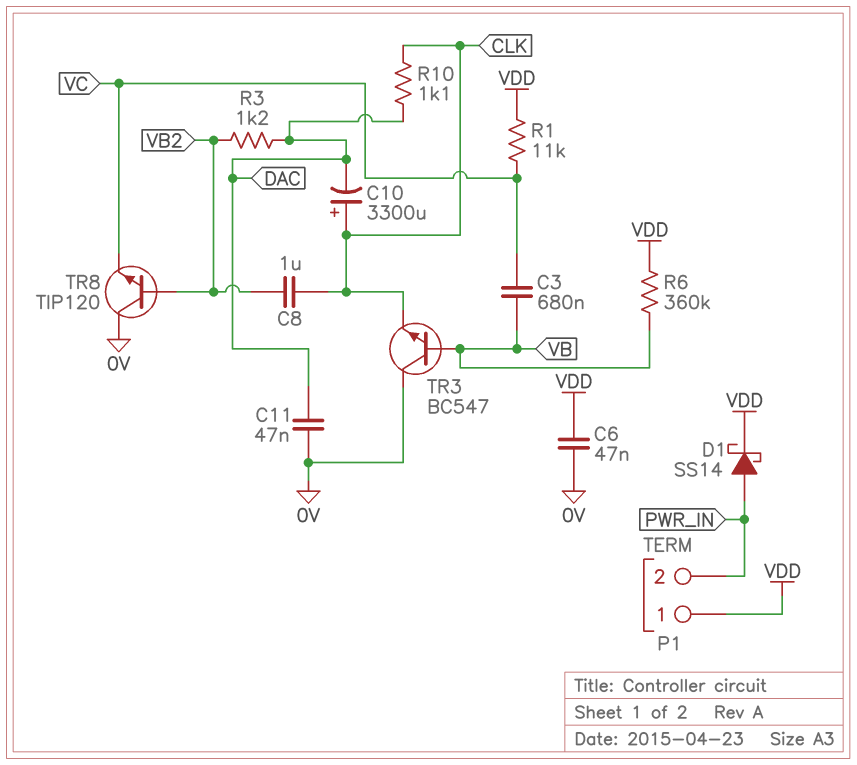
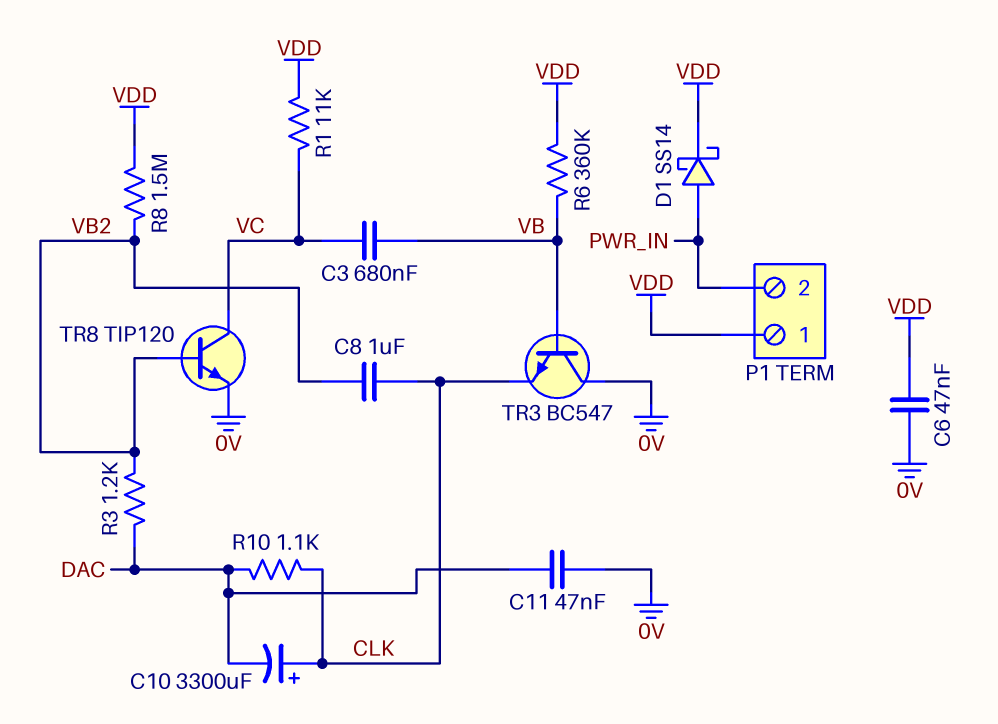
R8: none -> 1.5M (VB2, VDD)
TR8: NPN TIP120 (B VB2, C 0V, E VC) -> NPN TIP120 (B VB2, C VC, E 0V)

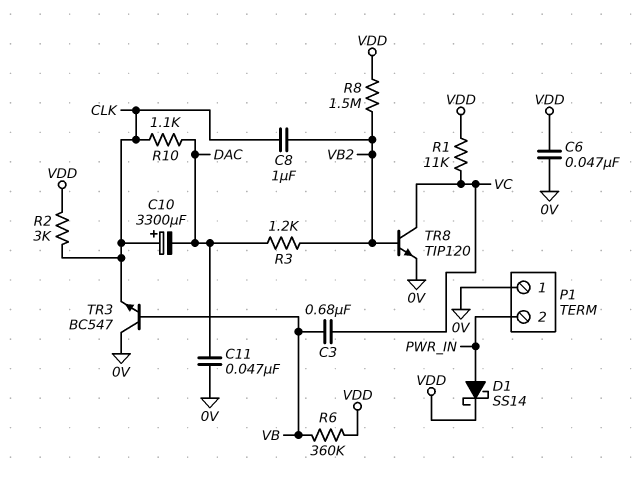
P1 pin 1: VDD -> 0V
R2: none -> 3k (CLK, VDD)

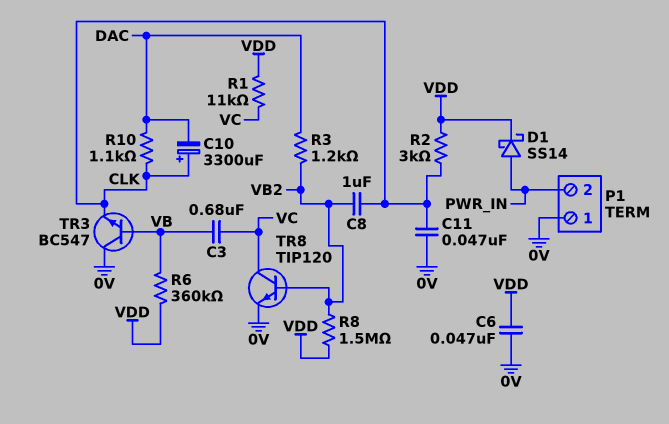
C11: 47nF (0V, DAC) -> 47nF (0V, CLK)

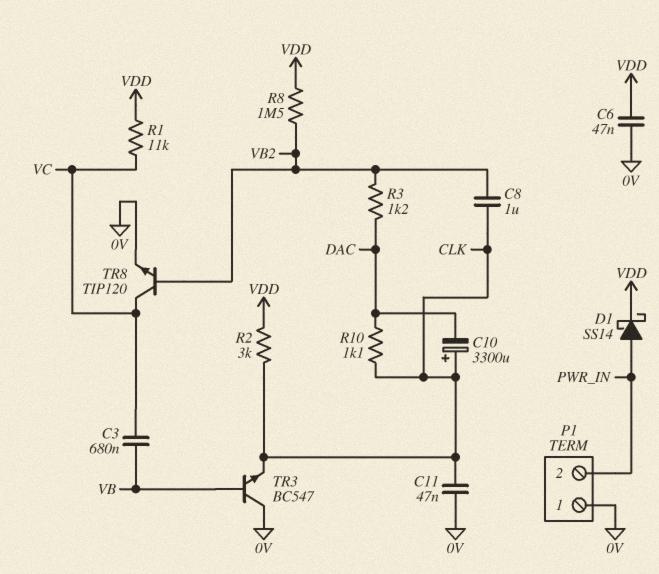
R6: 360k (VB, VDD) -> none

